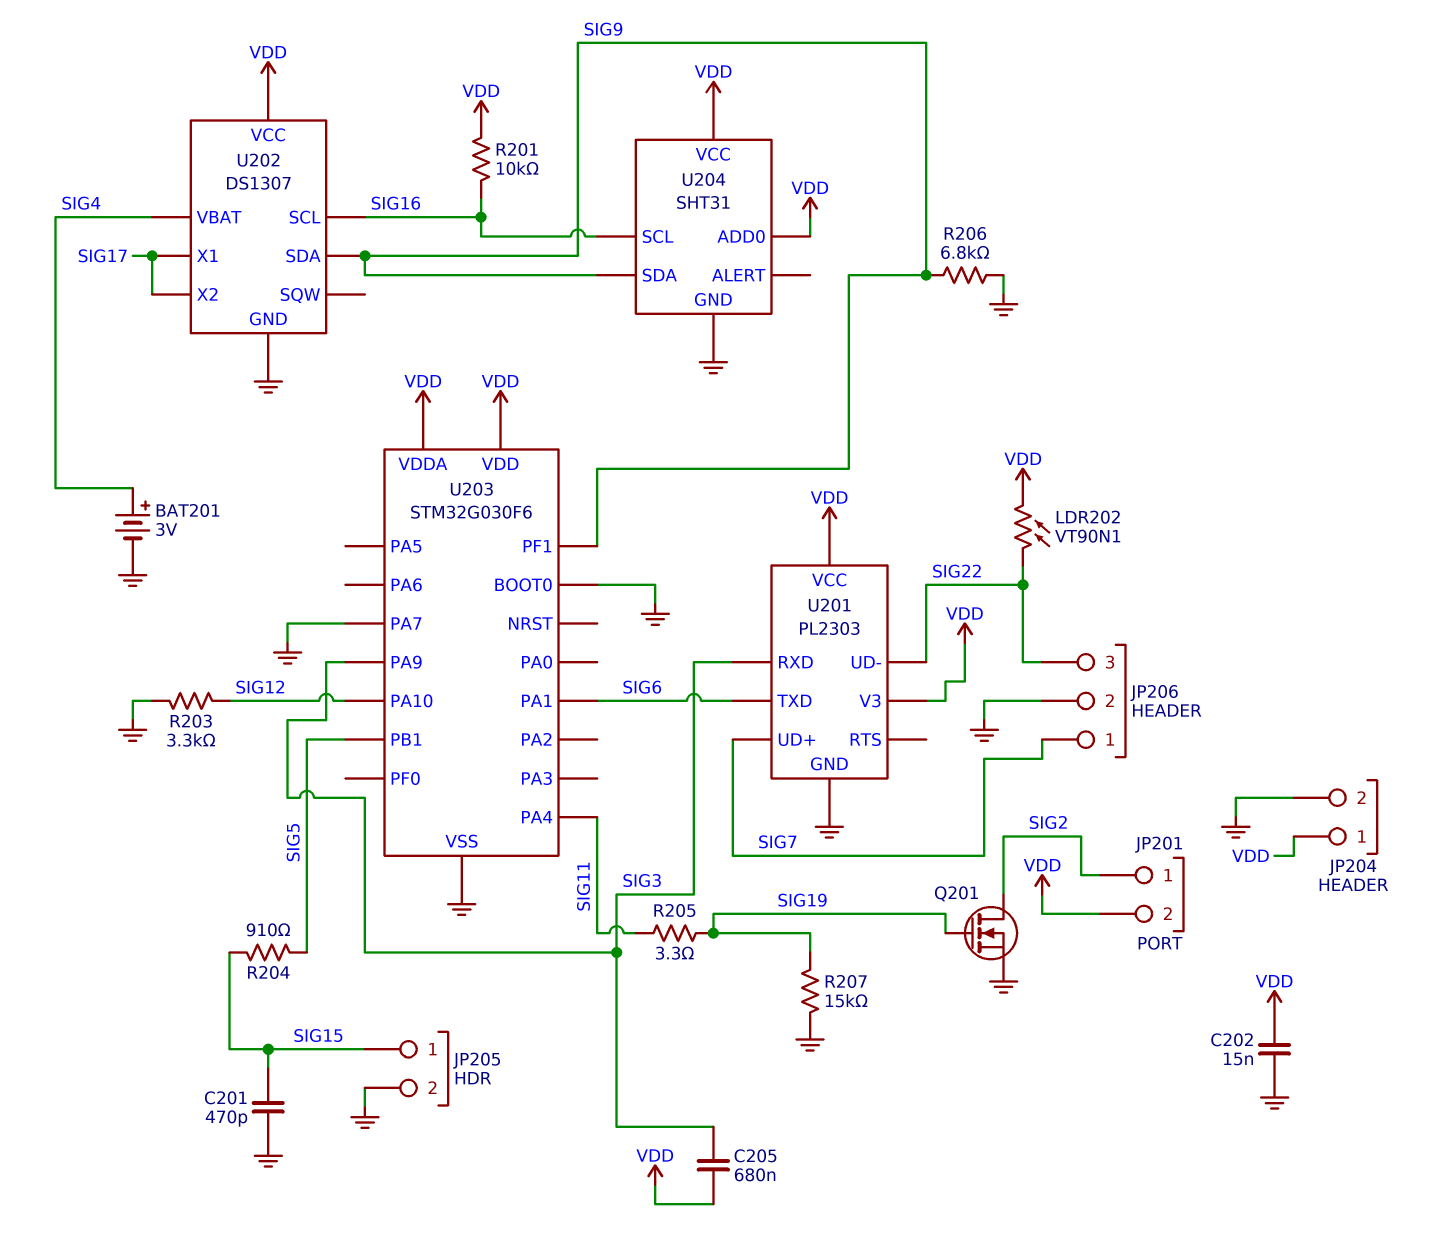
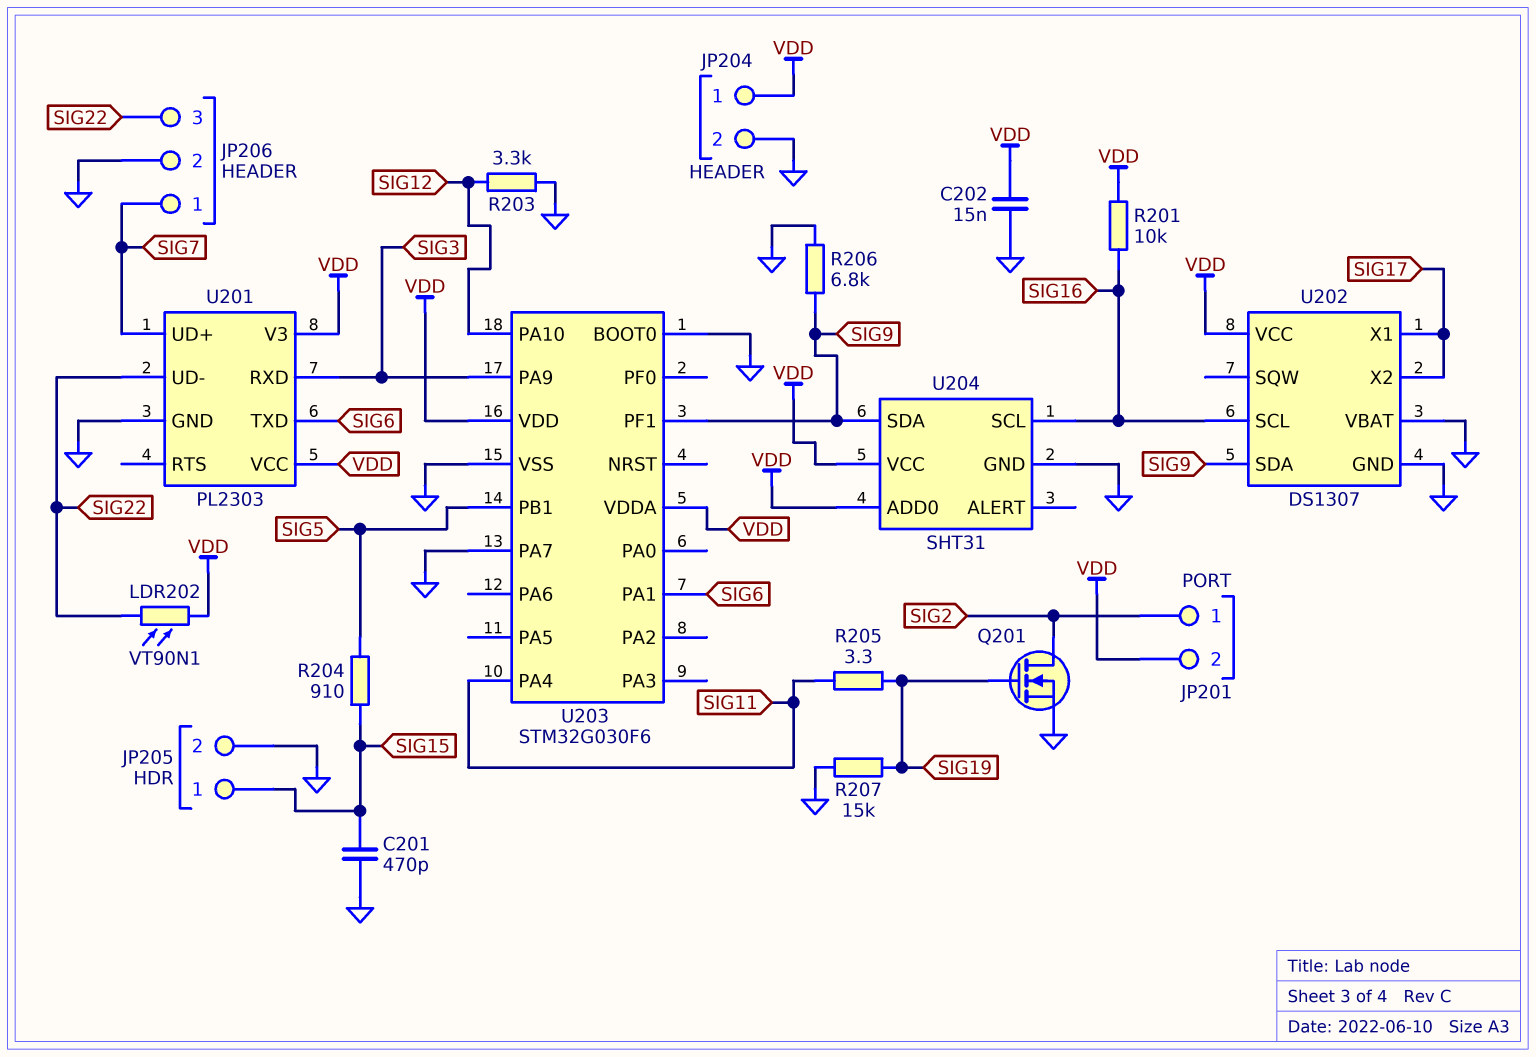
BAT201: 3V (plus SIG4, minus GND) -> none
C205: 680nF (SIG3, VDD) -> none
U202 pin VBAT: SIG4 -> GND

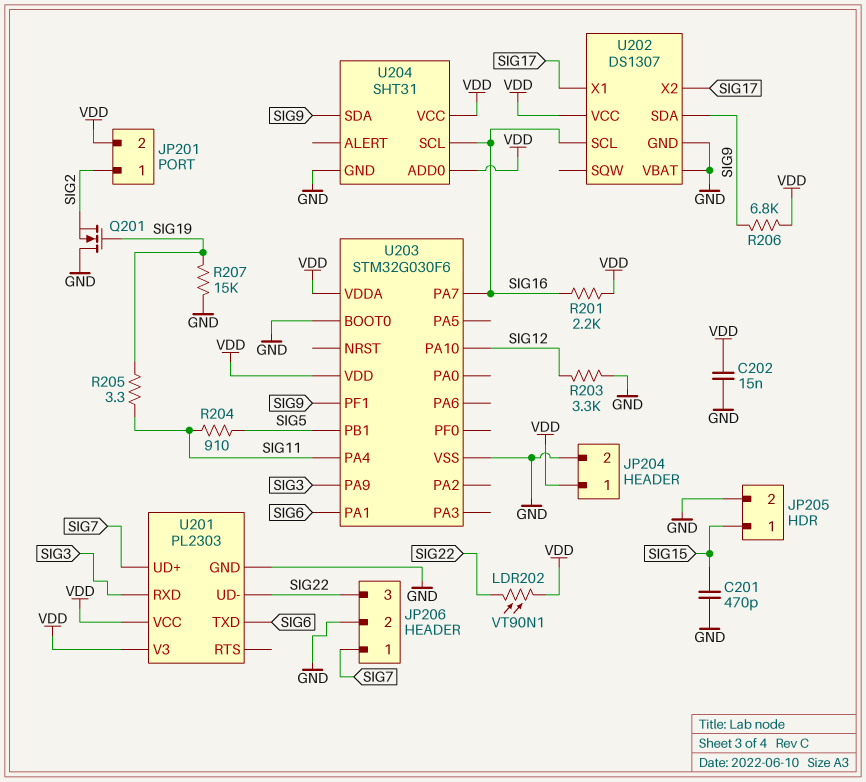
Q201: NMOS (G SIG19, D SIG2, S GND) -> NMOS (G SIG19, D GND, S SIG2)
R201: 10k (SIG16, VDD) -> 2.2k (SIG16, VDD)
R204: 910 (SIG5, SIG15) -> 910 (SIG5, SIG11)
R206: 6.8k (GND, SIG9) -> 6.8k (SIG9, VDD)
U203 pin PA7: GND -> SIG16

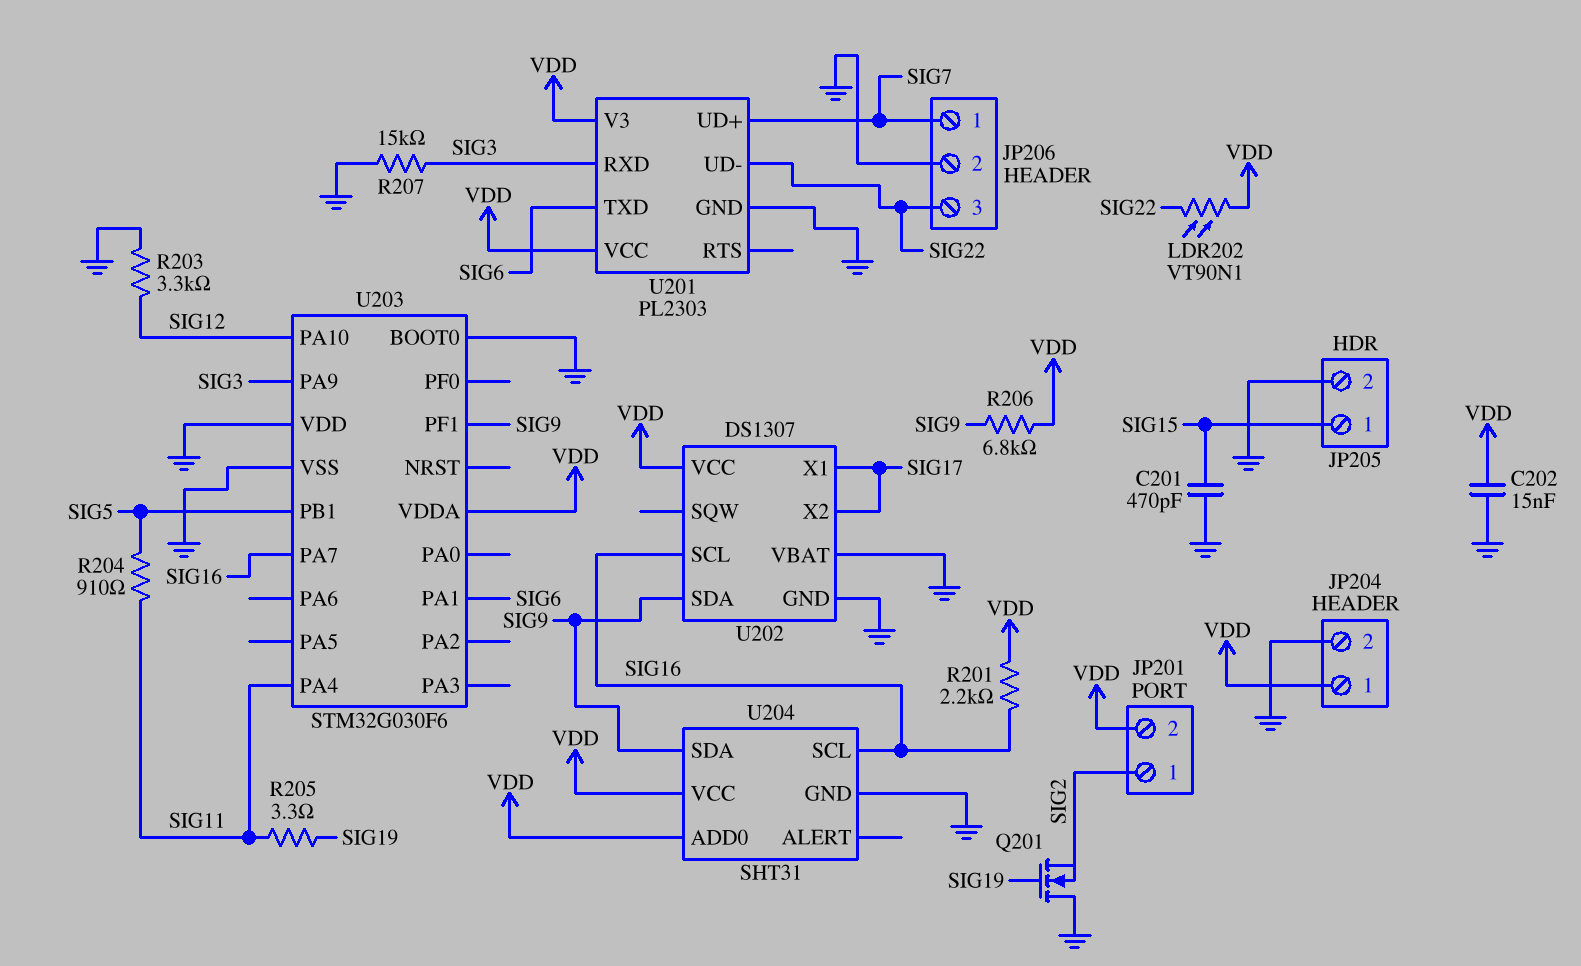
R207: 15k (GND, SIG19) -> 15k (GND, SIG3)
U203 pin VDD: VDD -> GND

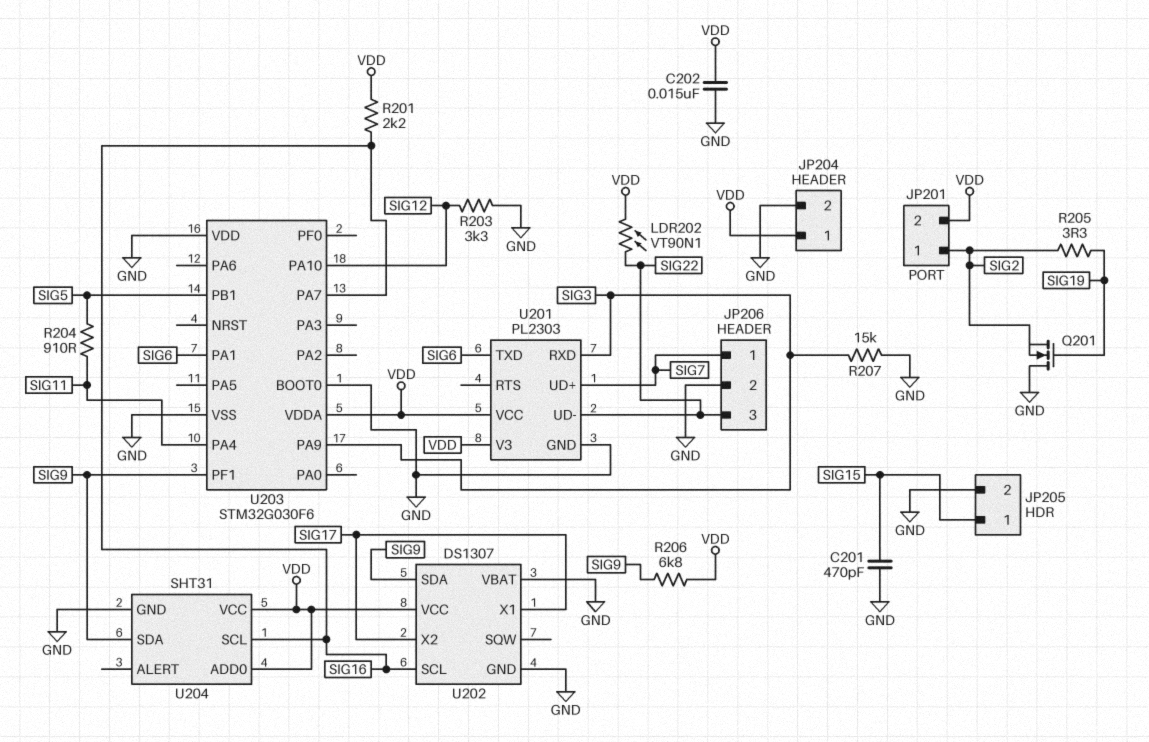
R205: 3.3 (SIG11, SIG19) -> 3.3 (SIG2, SIG19)

